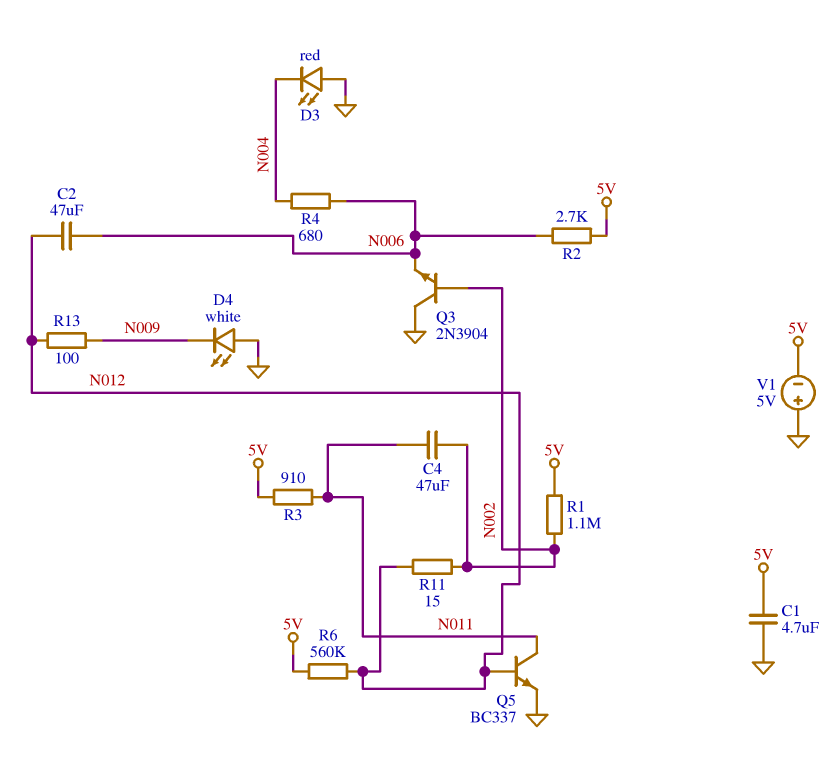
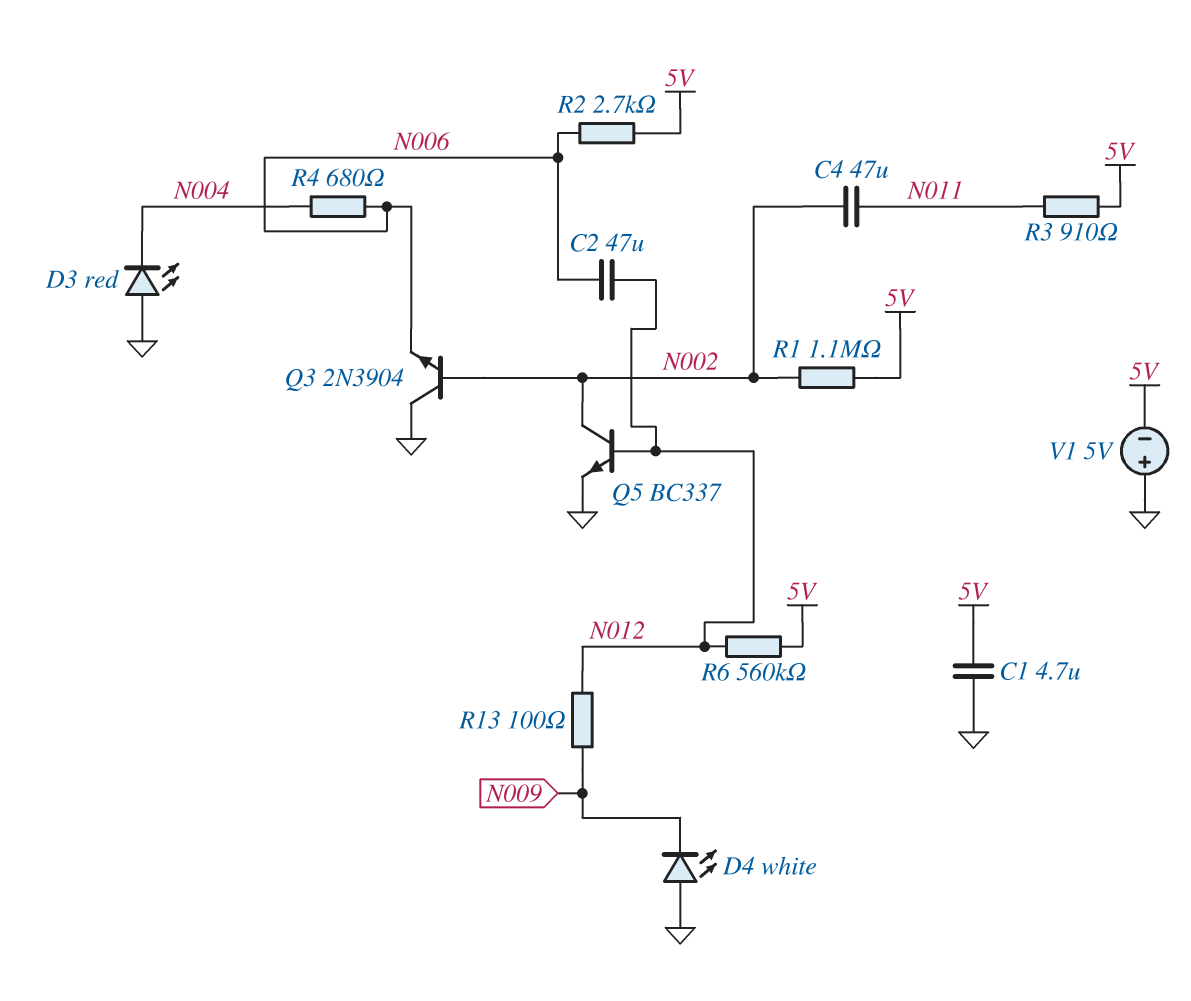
Q5: NPN BC337 (B N012, C N011, E GND) -> NPN BC337 (B N012, C N002, E GND)
R11: 15 (N002, N012) -> none

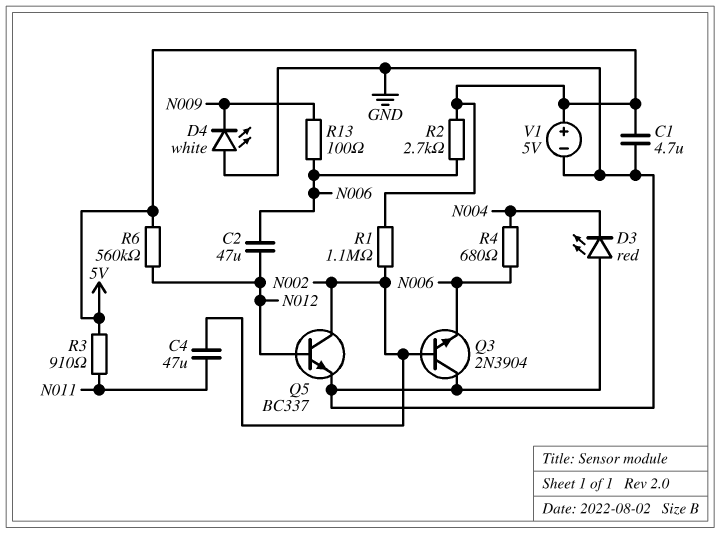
R13: 100 (N009, N012) -> 100 (N006, N009)
V1: 5V (plus GND, minus 5V) -> 5V (plus 5V, minus GND)

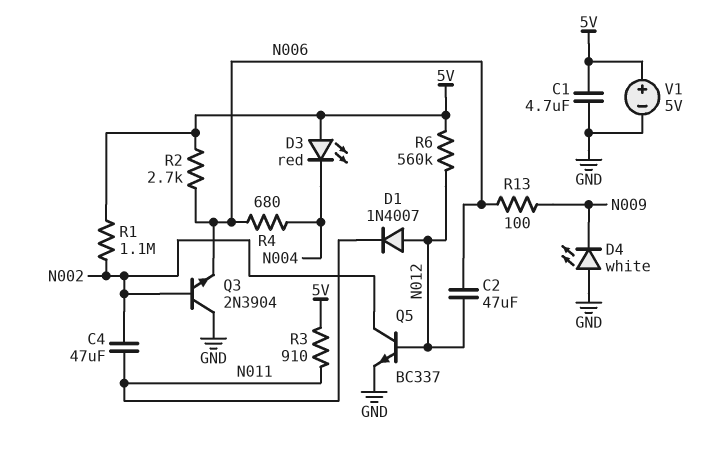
D1: none -> diode 1N4007 (A N012, K N011)
D3: LED red (A GND, K N004) -> LED red (A 5V, K N004)

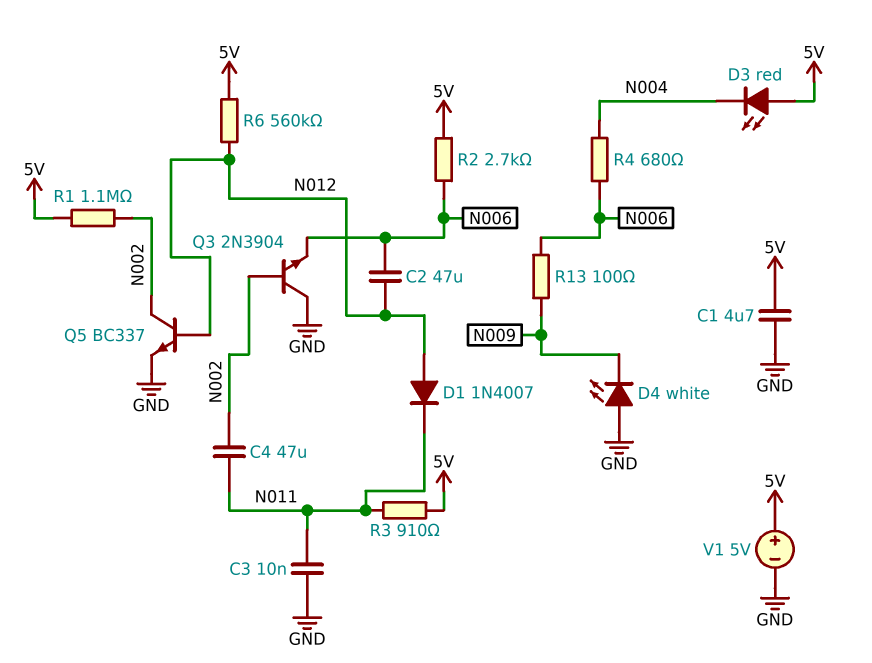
C3: none -> 10nF (GND, N011)

